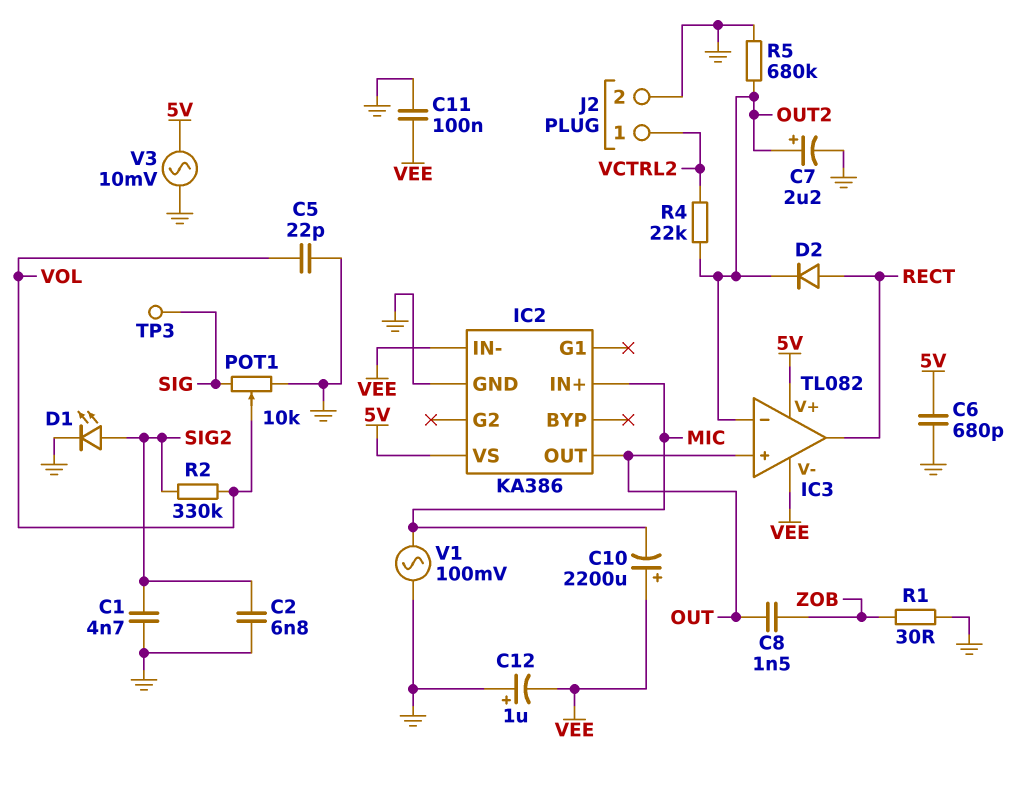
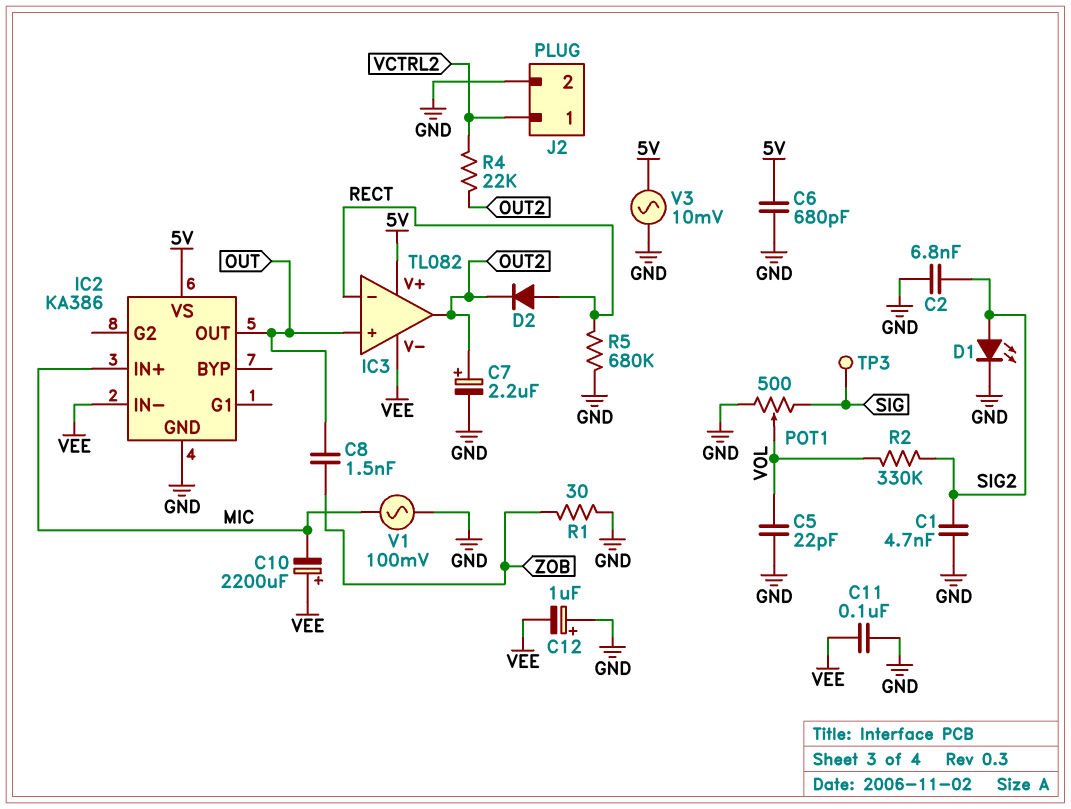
IC3 pin in-: OUT2 -> RECT
IC3 pin out: RECT -> OUT2
POT1: 10k (GND, SIG, wiper VOL) -> 500 (GND, SIG, wiper VOL)
R5: 680k (GND, OUT2) -> 680k (GND, RECT)

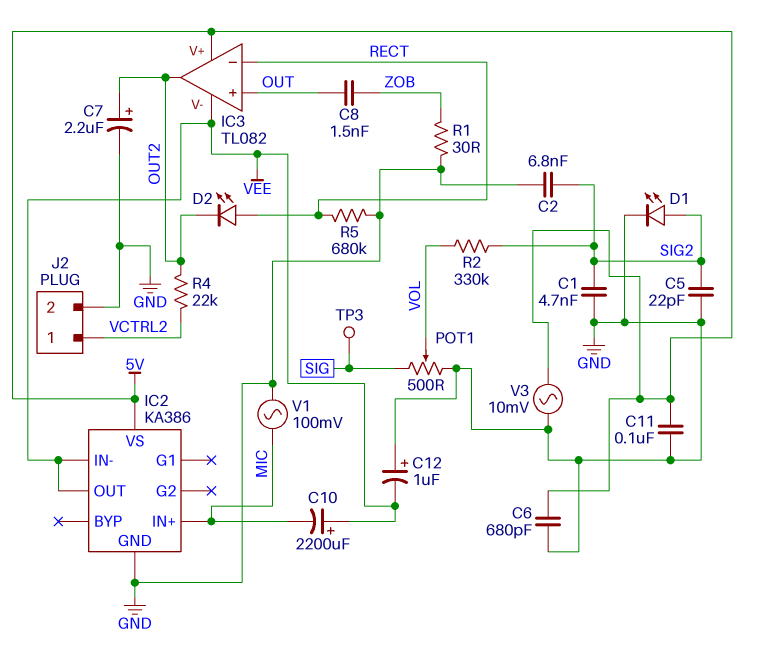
C5: 22pF (GND, VOL) -> 22pF (GND, SIG2)
C11: 100nF (GND, VEE) -> 100nF (5V, GND)
D2: diode (A RECT, K OUT2) -> LED (A RECT, K OUT2)
IC2 pin OUT: OUT -> VEE

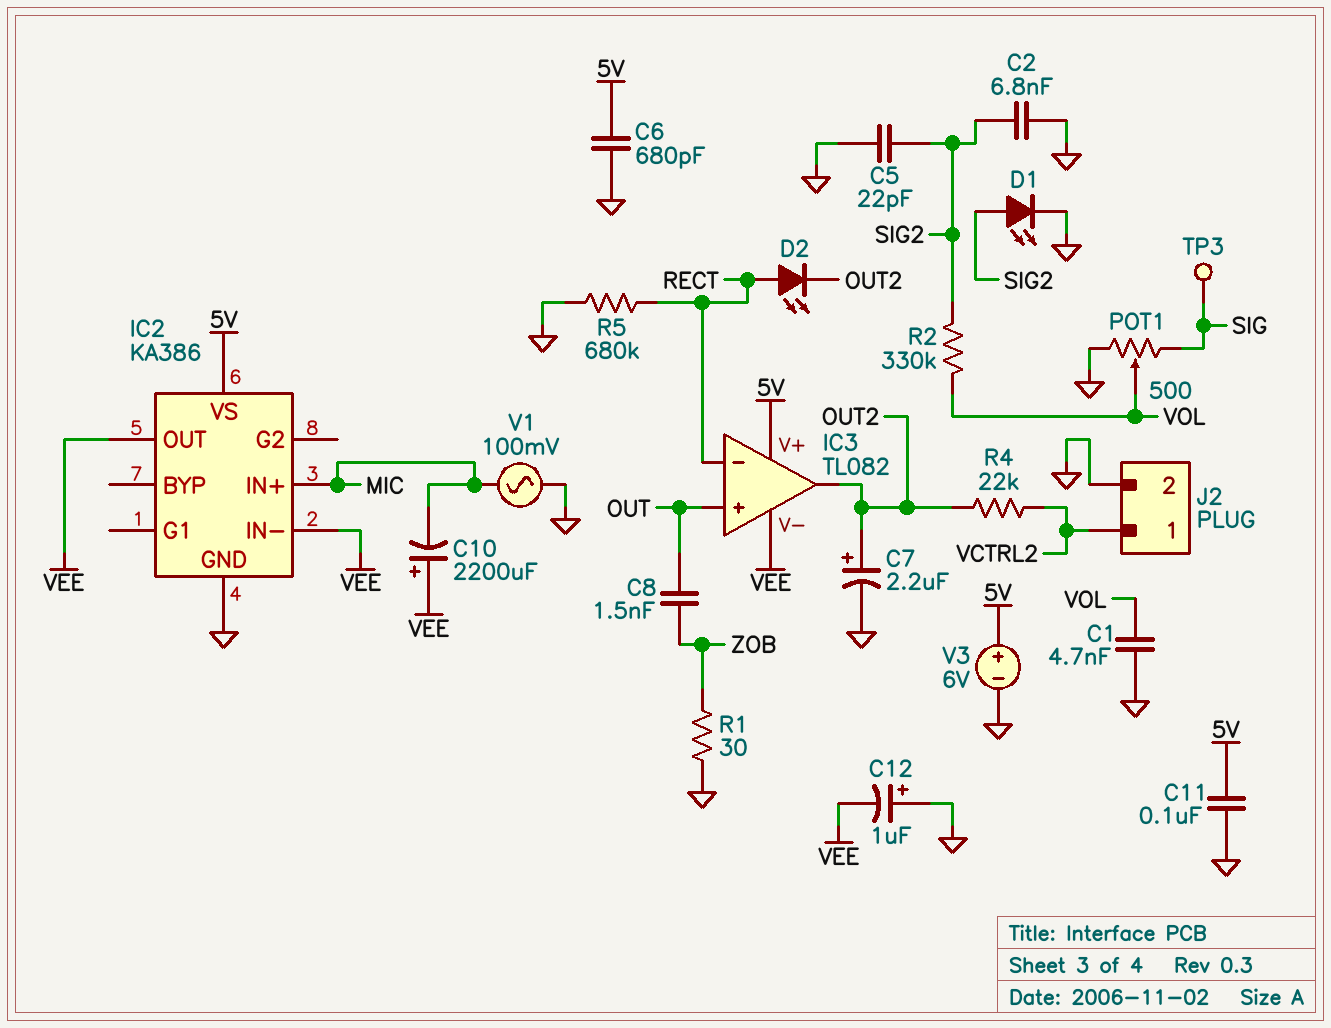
C1: 4.7nF (GND, SIG2) -> 4.7nF (GND, VOL)
V3: AC 10mV (5V, GND) -> 6V (plus 5V, minus GND)

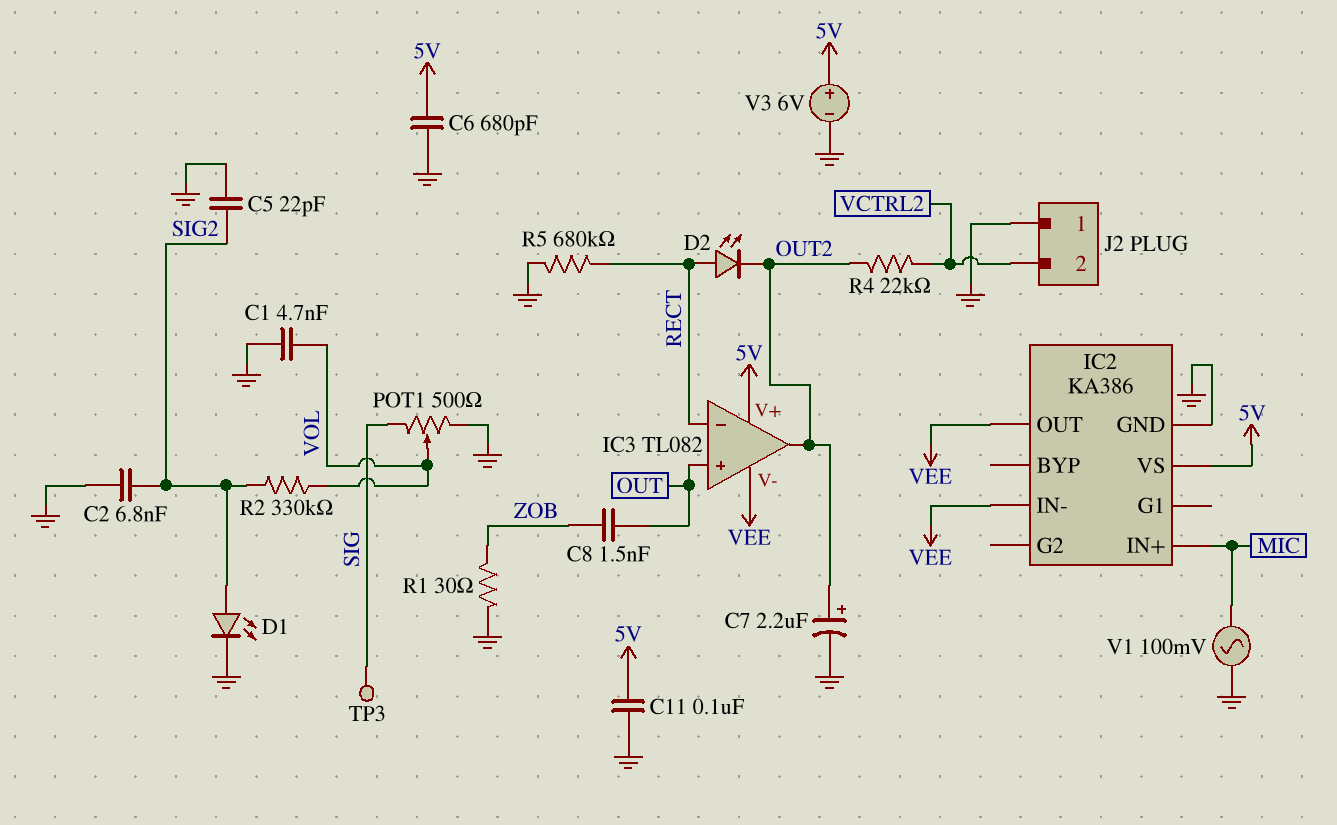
C10: 2200uF (plus VEE, minus MIC) -> none
C12: 1uF (plus GND, minus VEE) -> none
J2 pin 1: VCTRL2 -> GND
J2 pin 2: GND -> VCTRL2

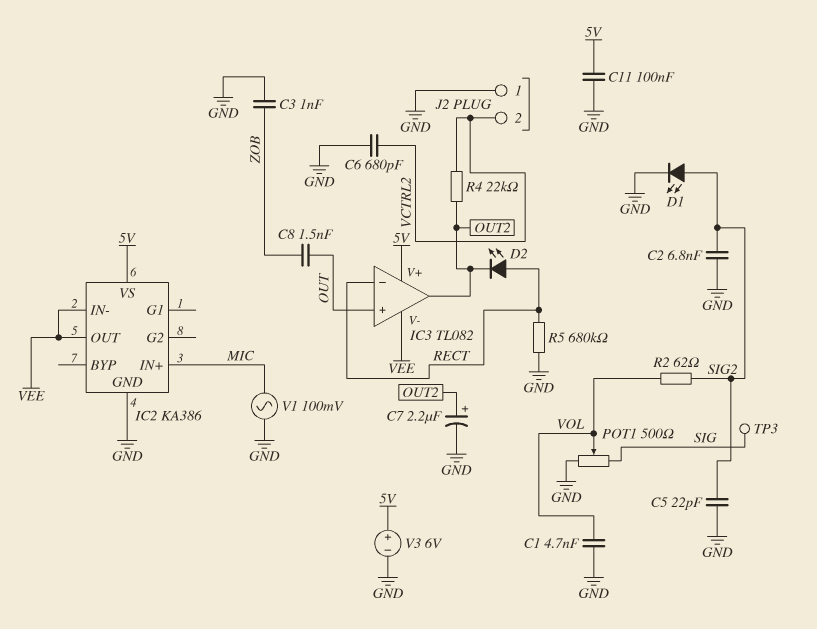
C3: none -> 1nF (GND, ZOB)
C6: 680pF (5V, GND) -> 680pF (GND, VCTRL2)
R1: 30 (GND, ZOB) -> none
R2: 330k (SIG2, VOL) -> 62 (SIG2, VOL)

